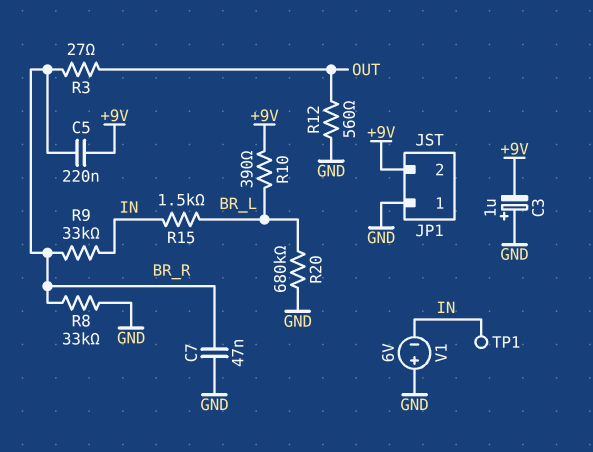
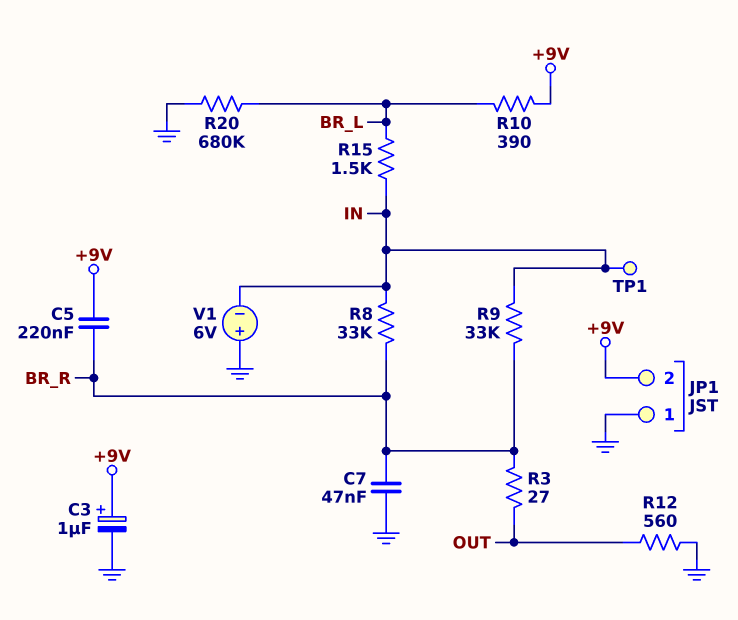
C3: 1uF (plus GND, minus +9V) -> 1uF (plus +9V, minus GND)
R8: 33k (BR_R, GND) -> 33k (BR_R, IN)

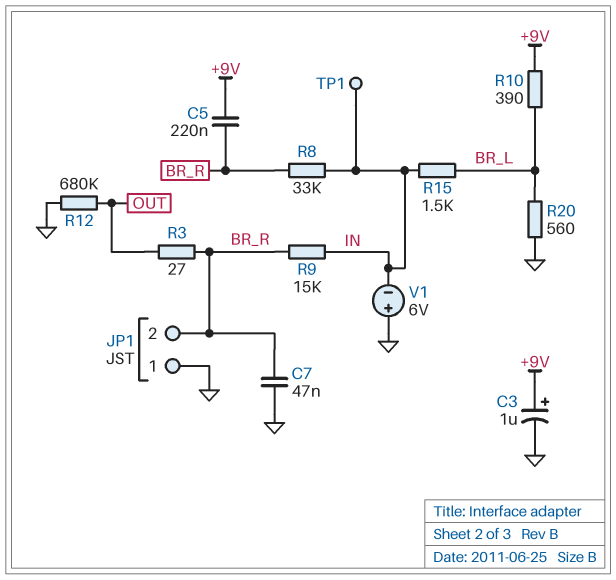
JP1 pin 2: +9V -> BR_R
R9: 33k (BR_R, IN) -> 15k (BR_R, IN)
R12: 560 (GND, OUT) -> 680k (GND, OUT)
R20: 680k (BR_L, GND) -> 560 (BR_L, GND)

